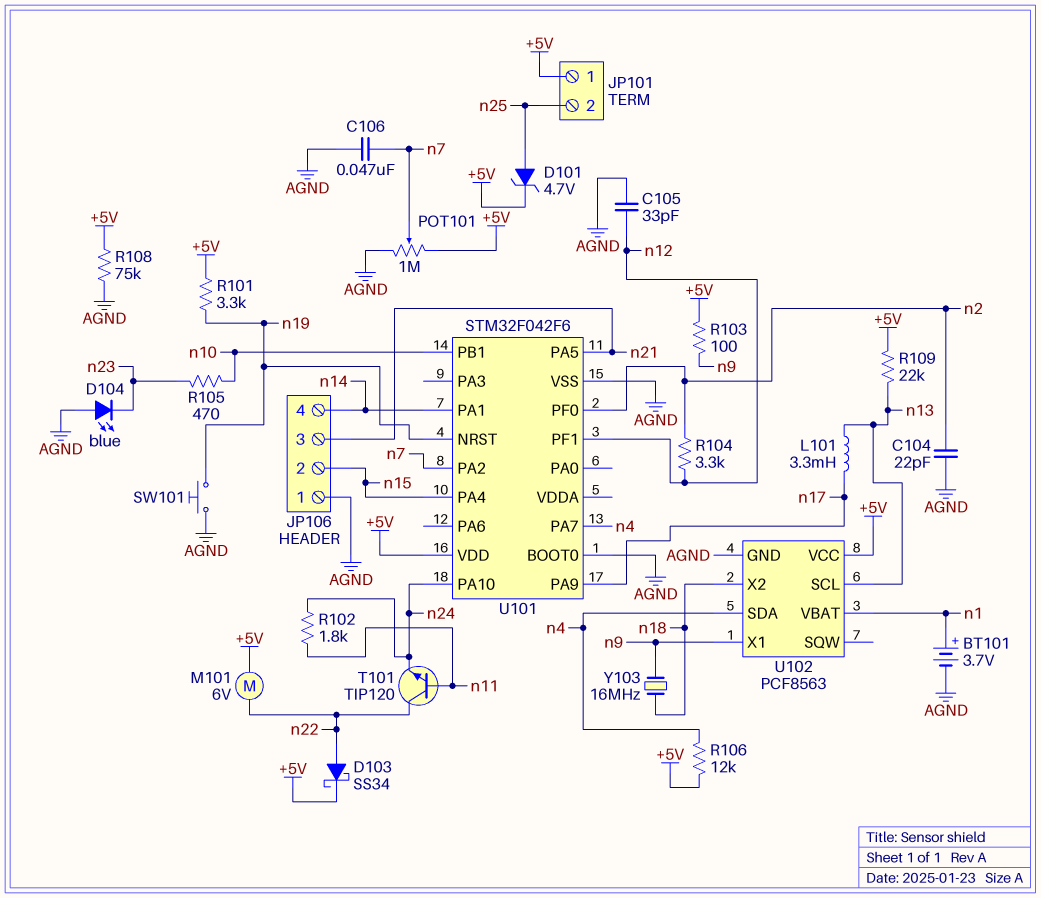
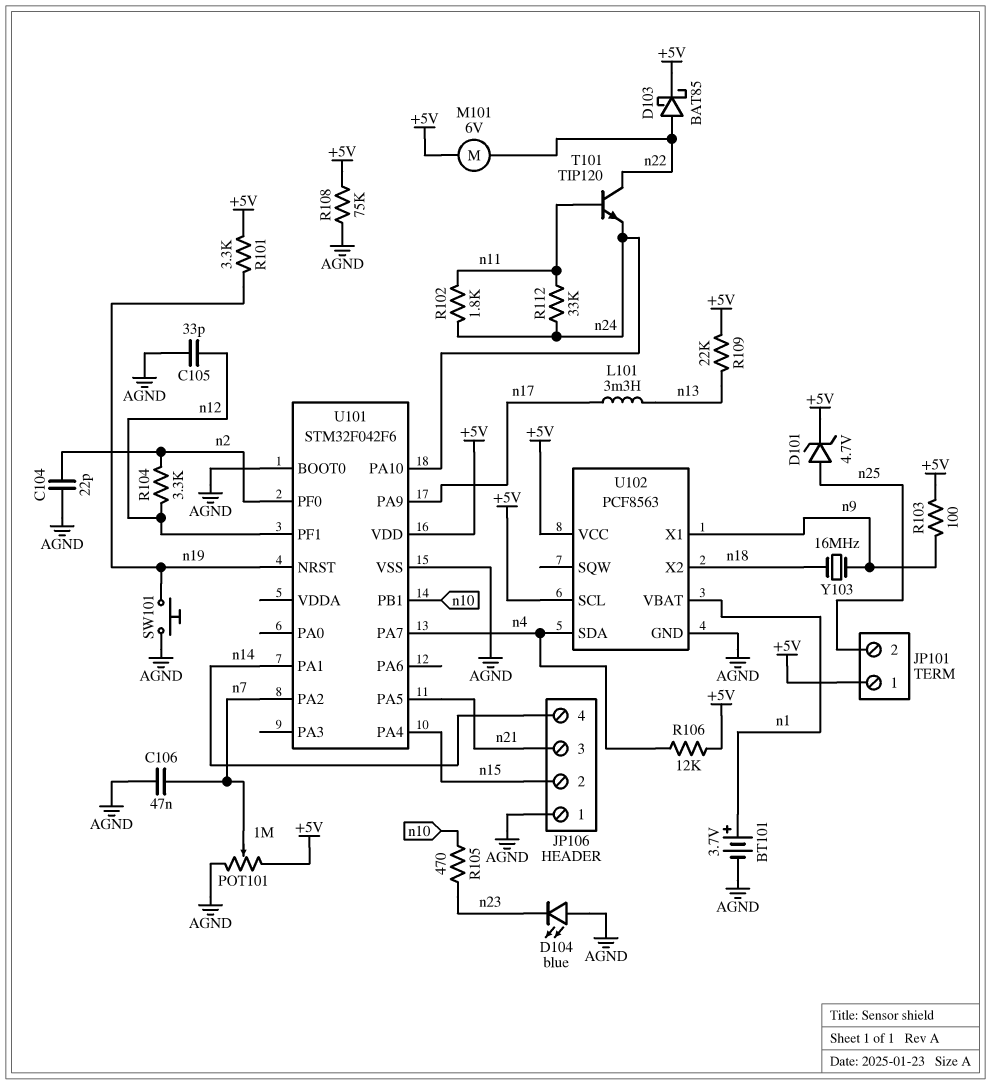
D103: schottky SS34 (A n22, K +5V) -> schottky BAT85 (A n22, K +5V)
R112: none -> 33k (n11, n24)
U102 pin SCL: n13 -> +5V

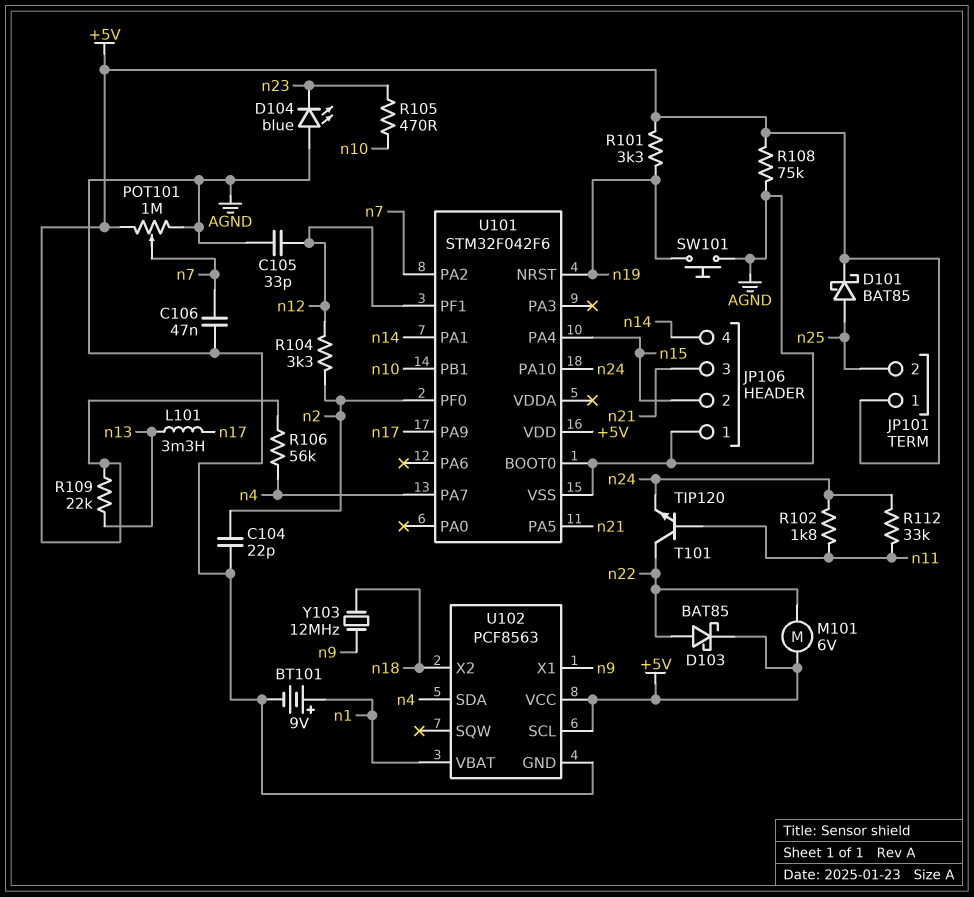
BT101: 3.7V (plus n1, minus AGND) -> 9V (plus n1, minus AGND)
D101: zener 4.7V (A n25, K +5V) -> schottky BAT85 (A n25, K +5V)
R103: 100 (+5V, n9) -> none
R106: 12k (+5V, n4) -> 56k (+5V, n4)
Y103: 16MHz (n9, n18) -> 12MHz (n9, n18)

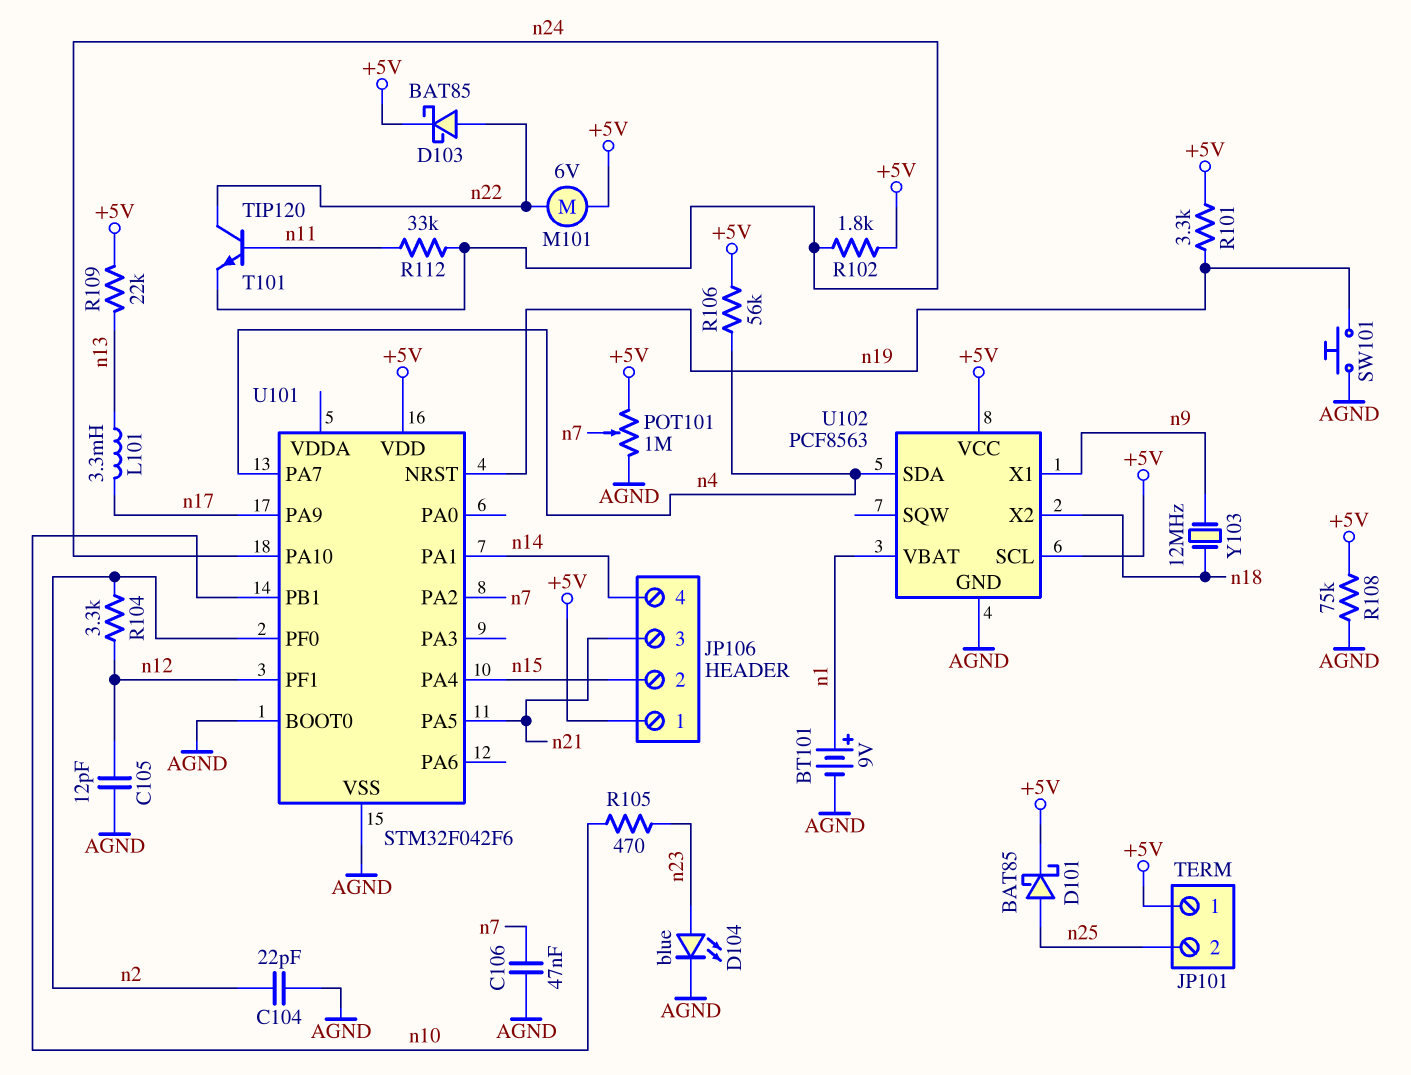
C105: 33pF (AGND, n12) -> 12pF (AGND, n12)
D104: LED blue (A AGND, K n23) -> LED blue (A n23, K AGND)
JP106 pin 1: AGND -> +5V
R102: 1.8k (n11, n24) -> 1.8k (+5V, n24)

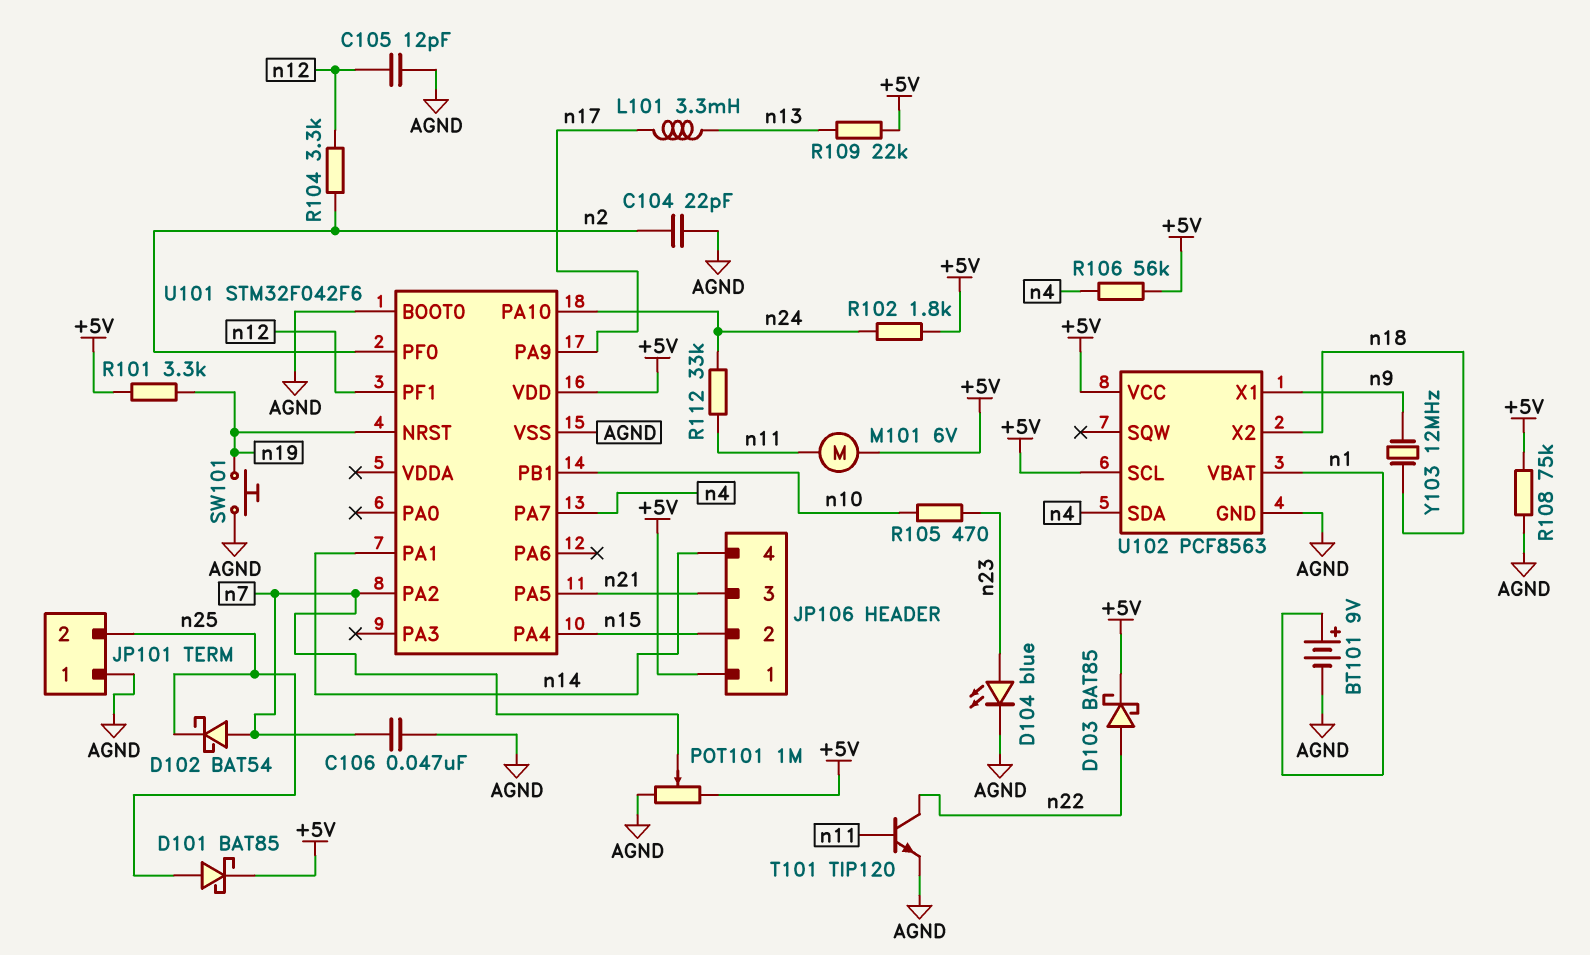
D102: none -> schottky BAT54 (A n7, K n25)
JP101 pin 1: +5V -> AGND
M101: motor 6V (+5V, n22) -> motor 6V (+5V, n11)
T101: NPN TIP120 (B n11, C n22, E n24) -> NPN TIP120 (B n11, C n22, E AGND)

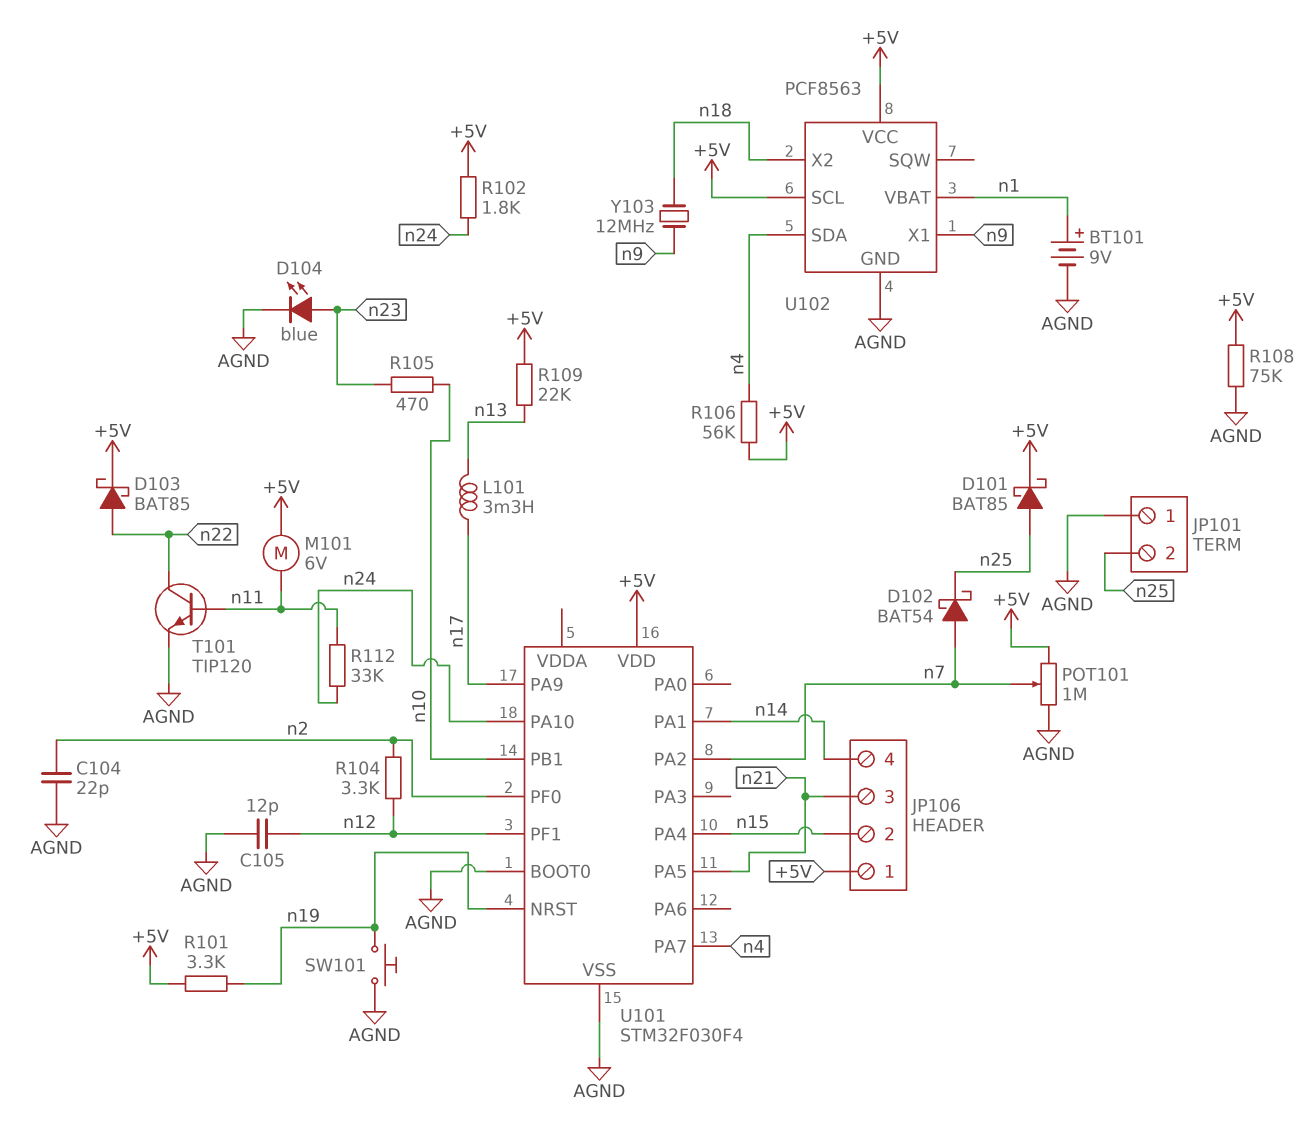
C106: 47nF (AGND, n7) -> none
U101: STM32F042F6 -> STM32F030F4

